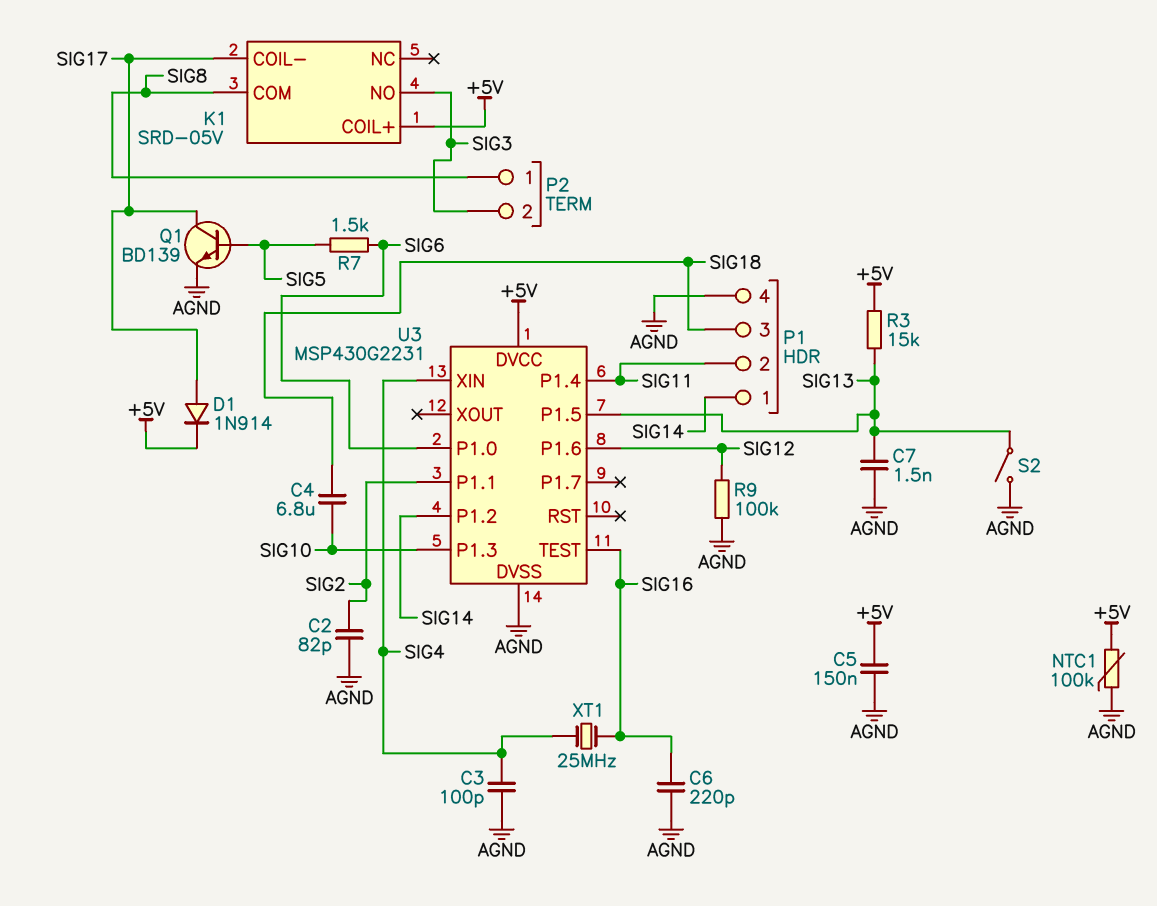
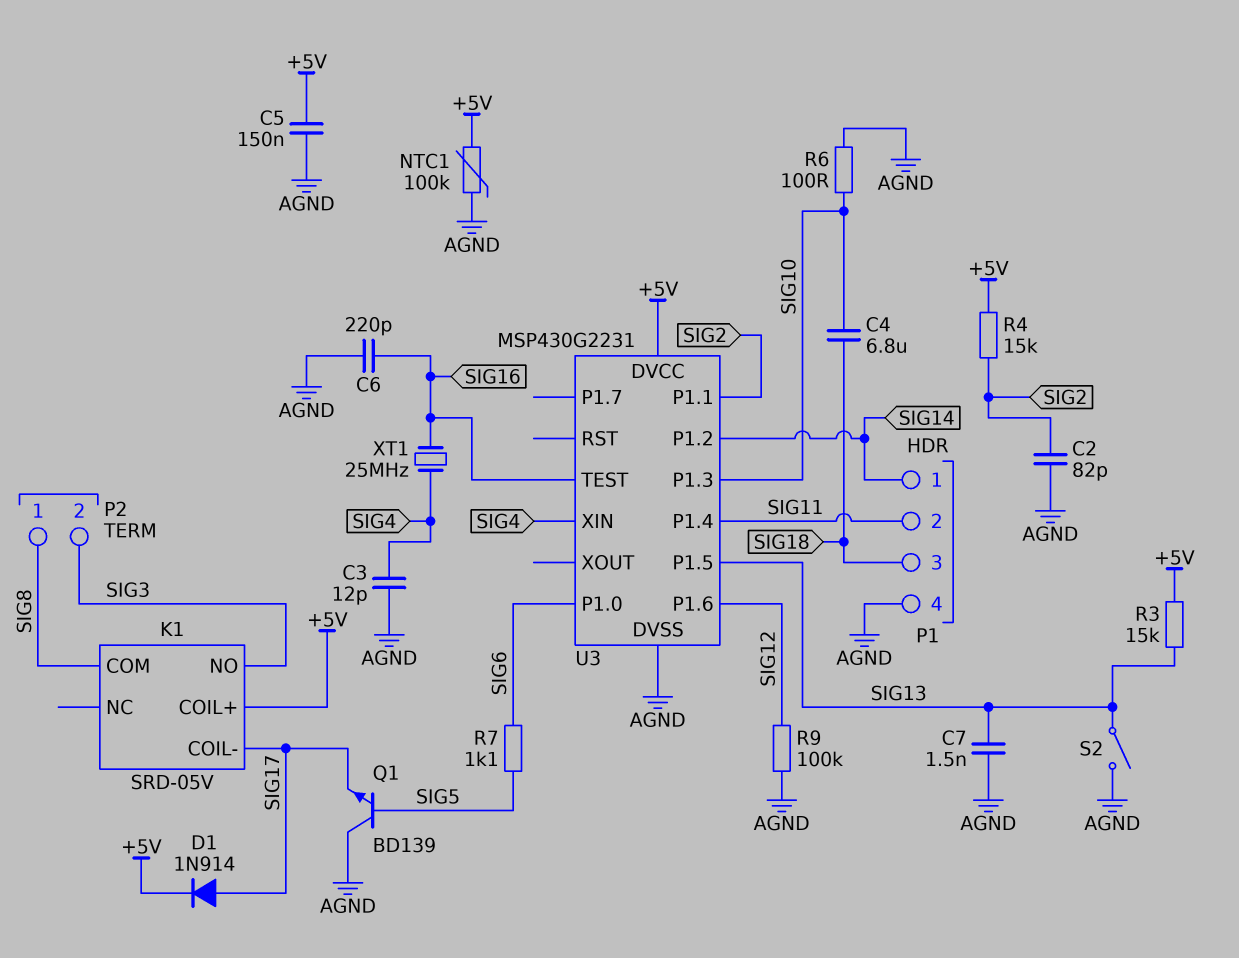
C3: 100pF (AGND, SIG4) -> 12pF (AGND, SIG4)
Q1: NPN BD139 (B SIG5, C SIG17, E AGND) -> NPN BD139 (B SIG5, C AGND, E SIG17)
R4: none -> 15k (+5V, SIG2)
R6: none -> 100 (AGND, SIG10)
R7: 1.5k (SIG5, SIG6) -> 1.1k (SIG5, SIG6)

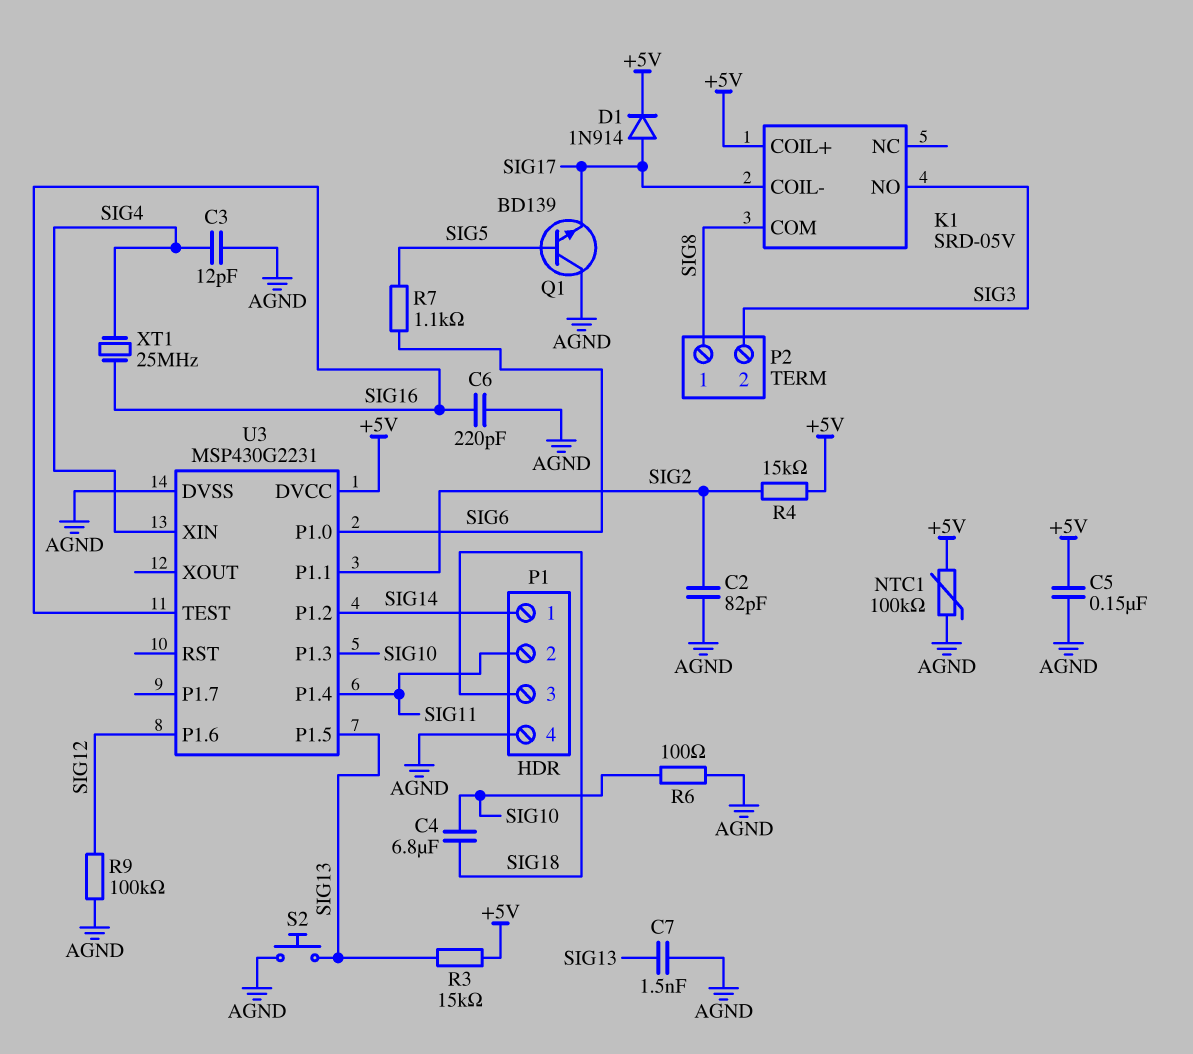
S2: switch (AGND, SIG13) -> button (AGND, SIG13)

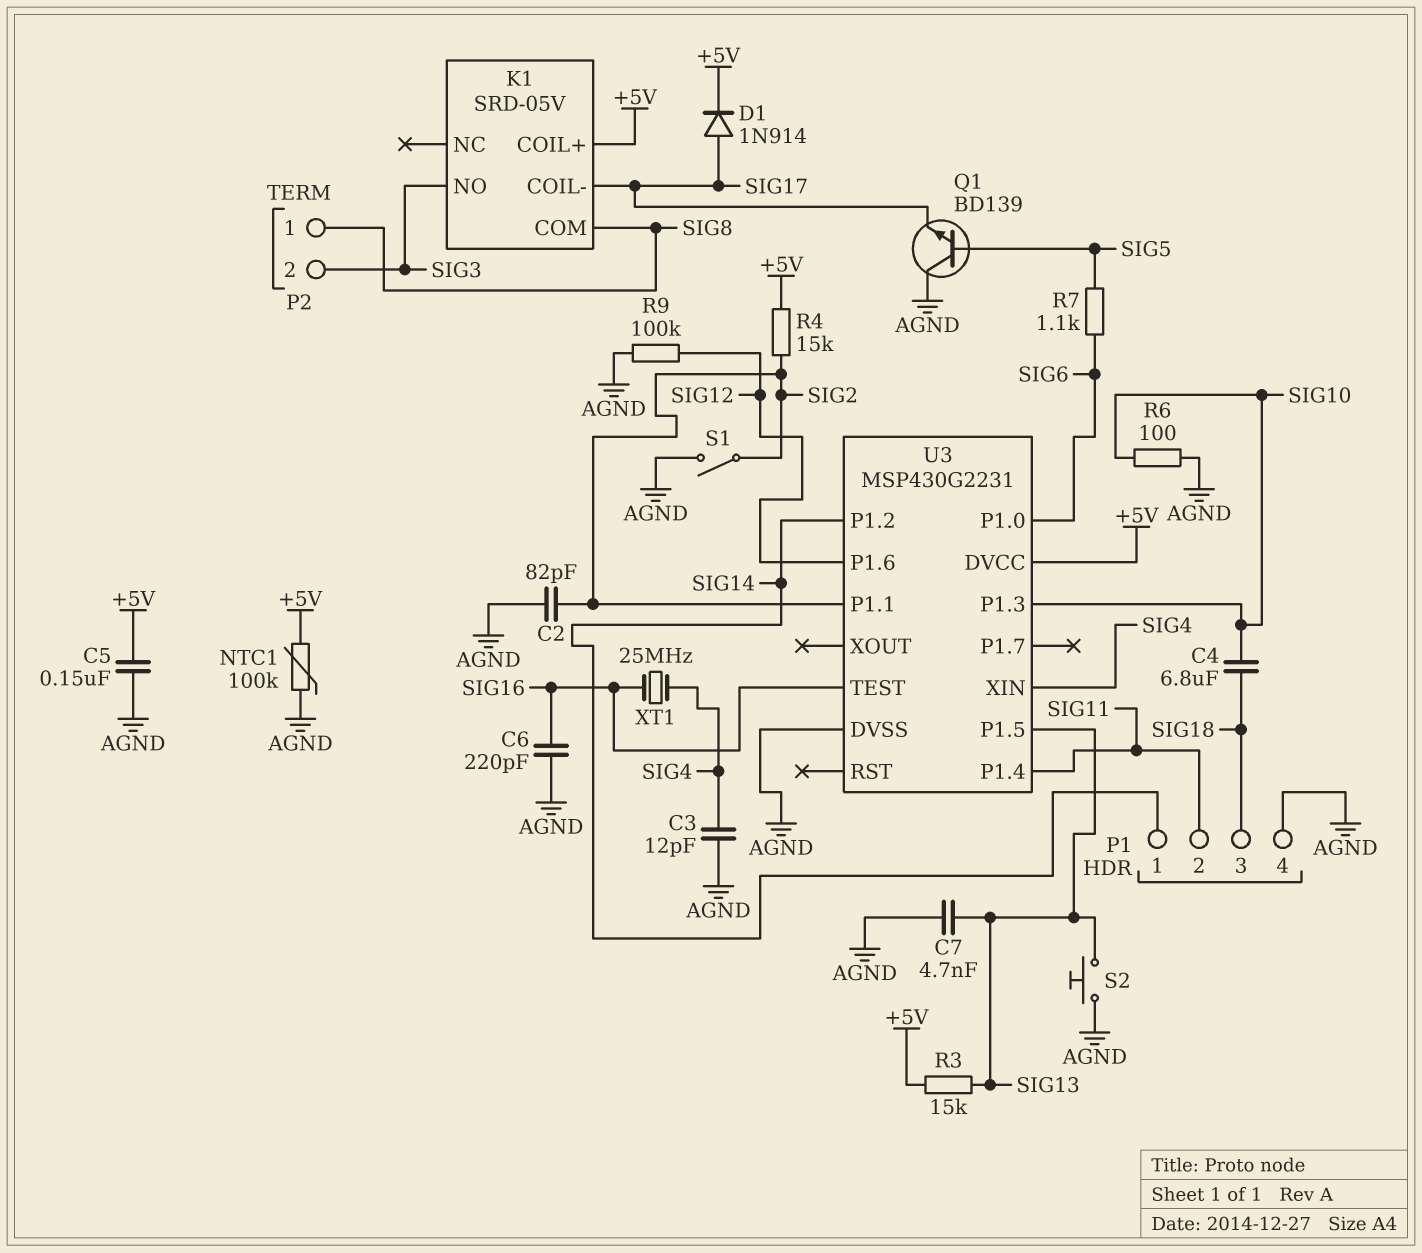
C7: 1.5nF (AGND, SIG13) -> 4.7nF (AGND, SIG13)
S1: none -> switch (AGND, SIG2)

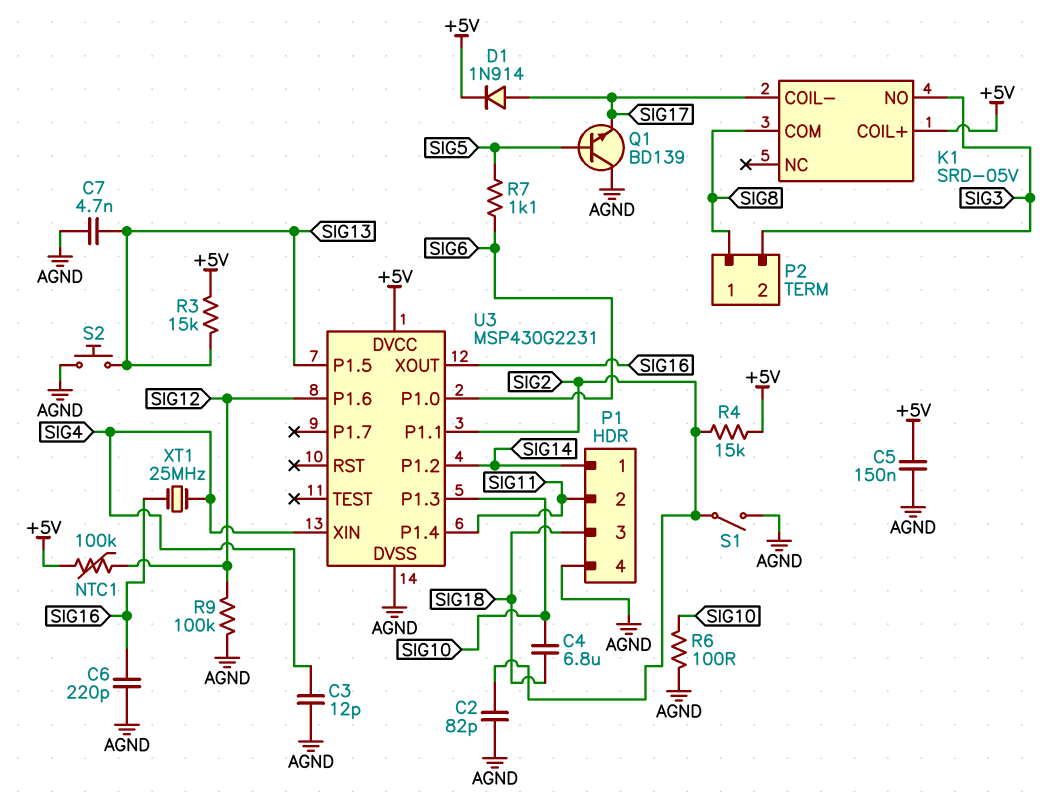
NTC1: 100k (+5V, AGND) -> 100k (+5V, SIG12)
U3 pin TEST: SIG16 -> none
U3 pin XOUT: none -> SIG16

